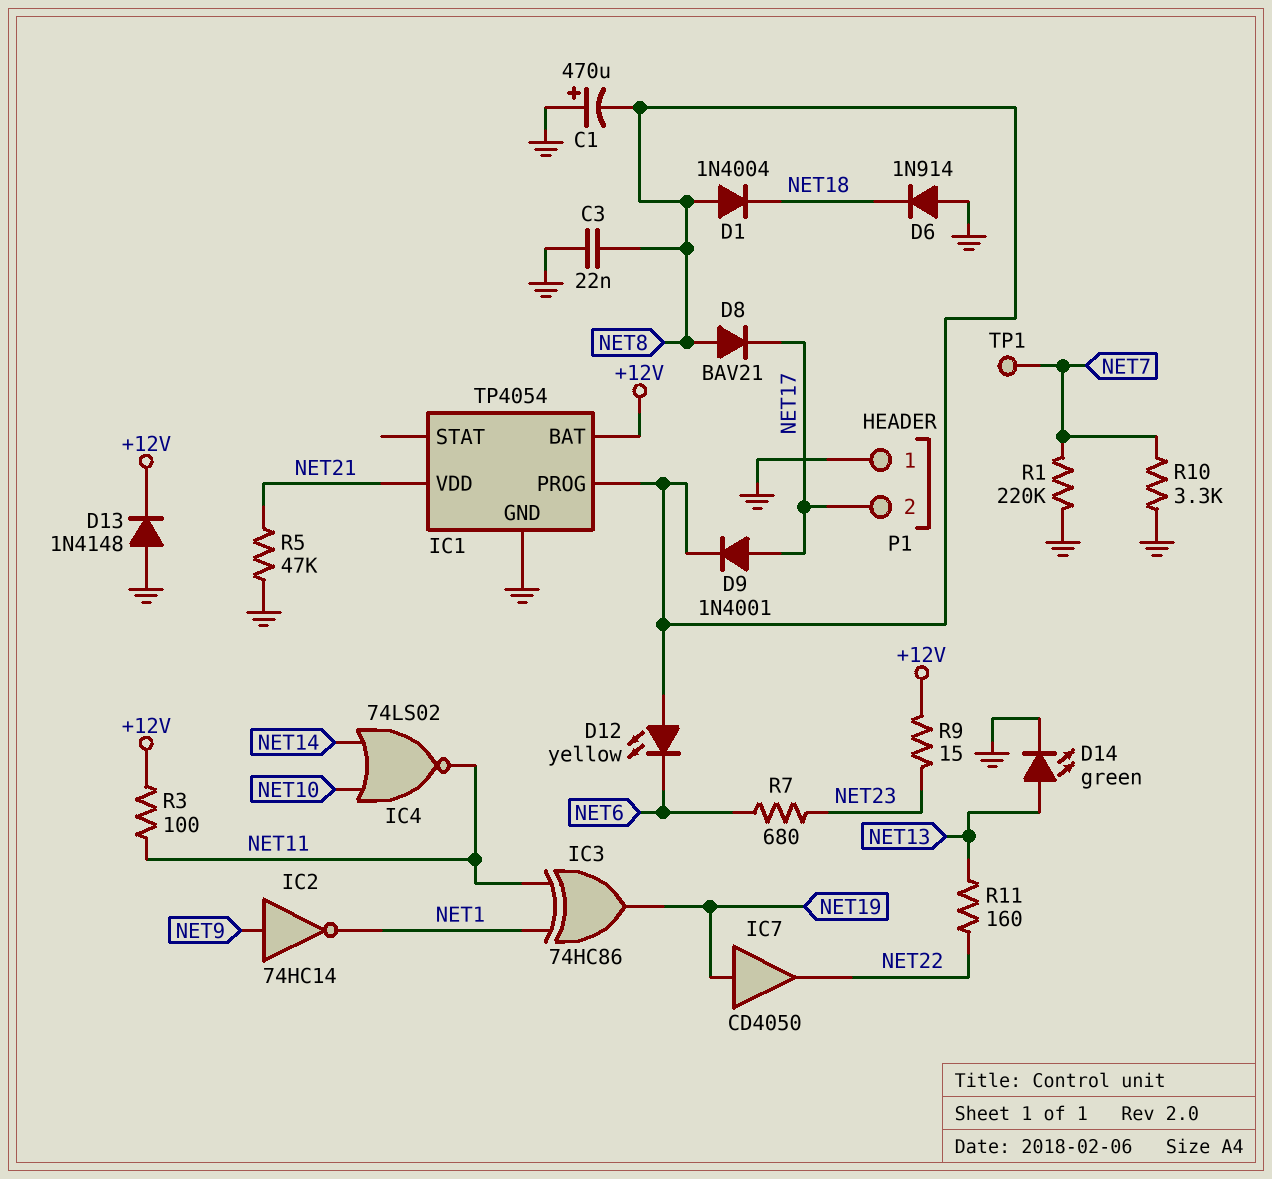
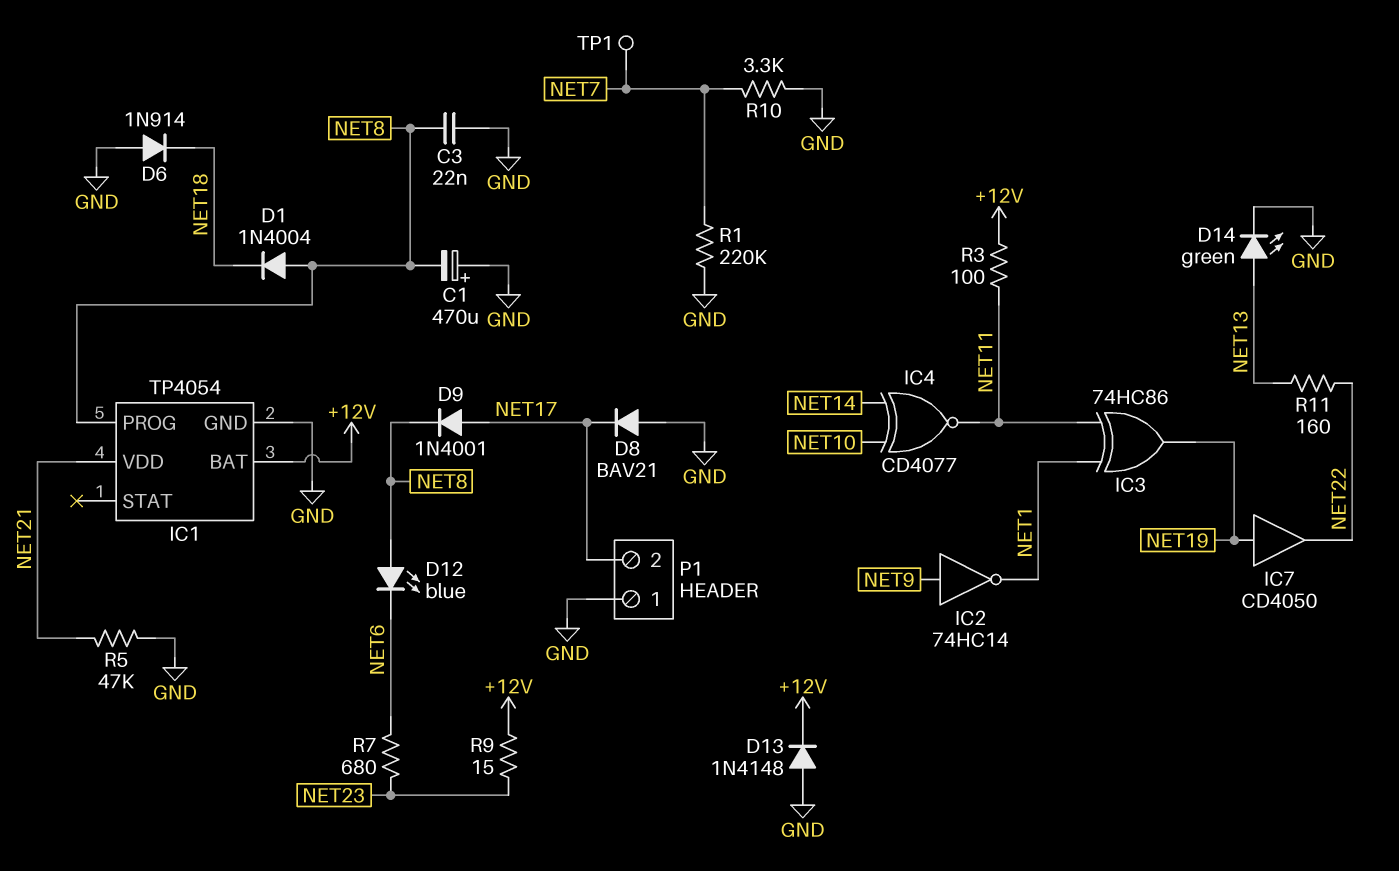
D8: diode BAV21 (A NET8, K NET17) -> diode BAV21 (A GND, K NET17)
D12: LED yellow (A NET8, K NET6) -> LED blue (A NET8, K NET6)
IC4: NOR 74LS02 (in NET10, in NET14, out NET11) -> XNOR CD4077 (in NET10, in NET14, out NET11)

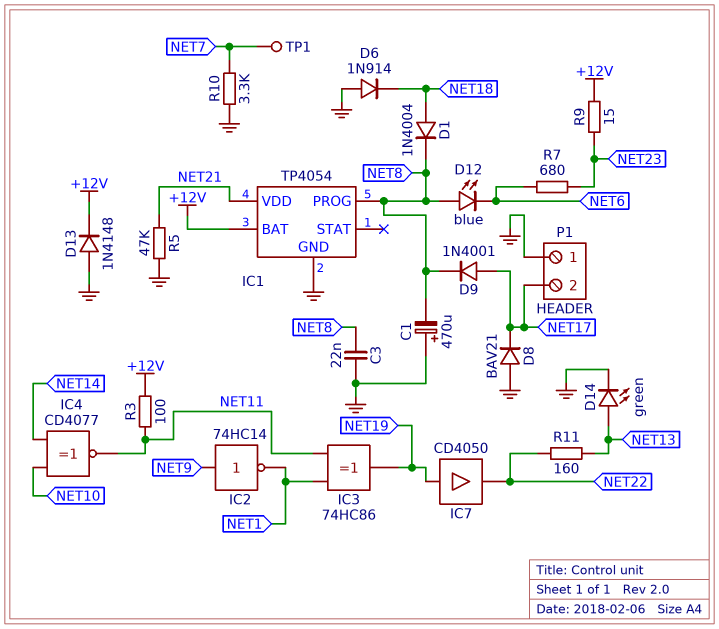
D1: diode 1N4004 (A NET8, K NET18) -> diode 1N4004 (A NET18, K NET8)
R1: 220k (GND, NET7) -> none

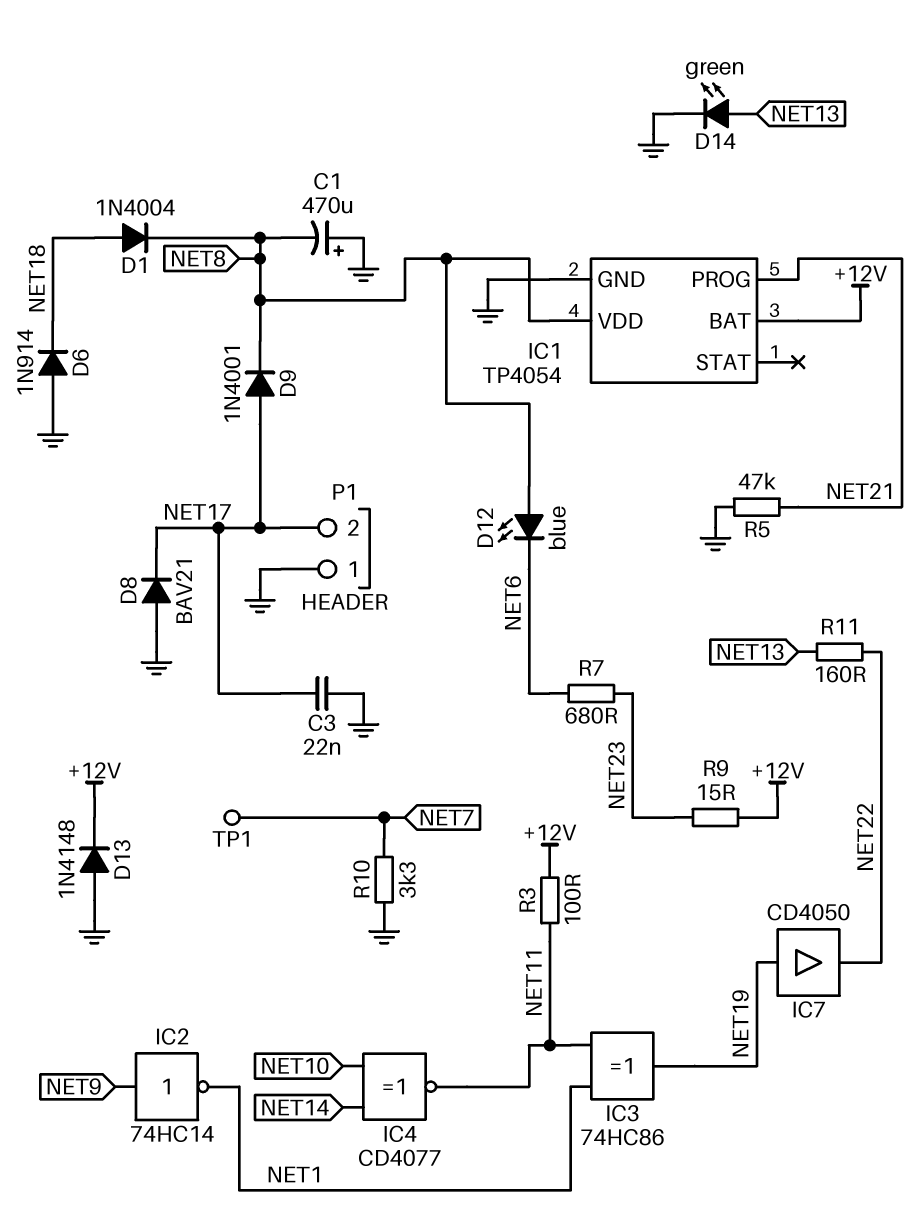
C3: 22nF (GND, NET8) -> 22nF (GND, NET17)
IC1 pin PROG: NET8 -> NET21
IC1 pin VDD: NET21 -> NET8

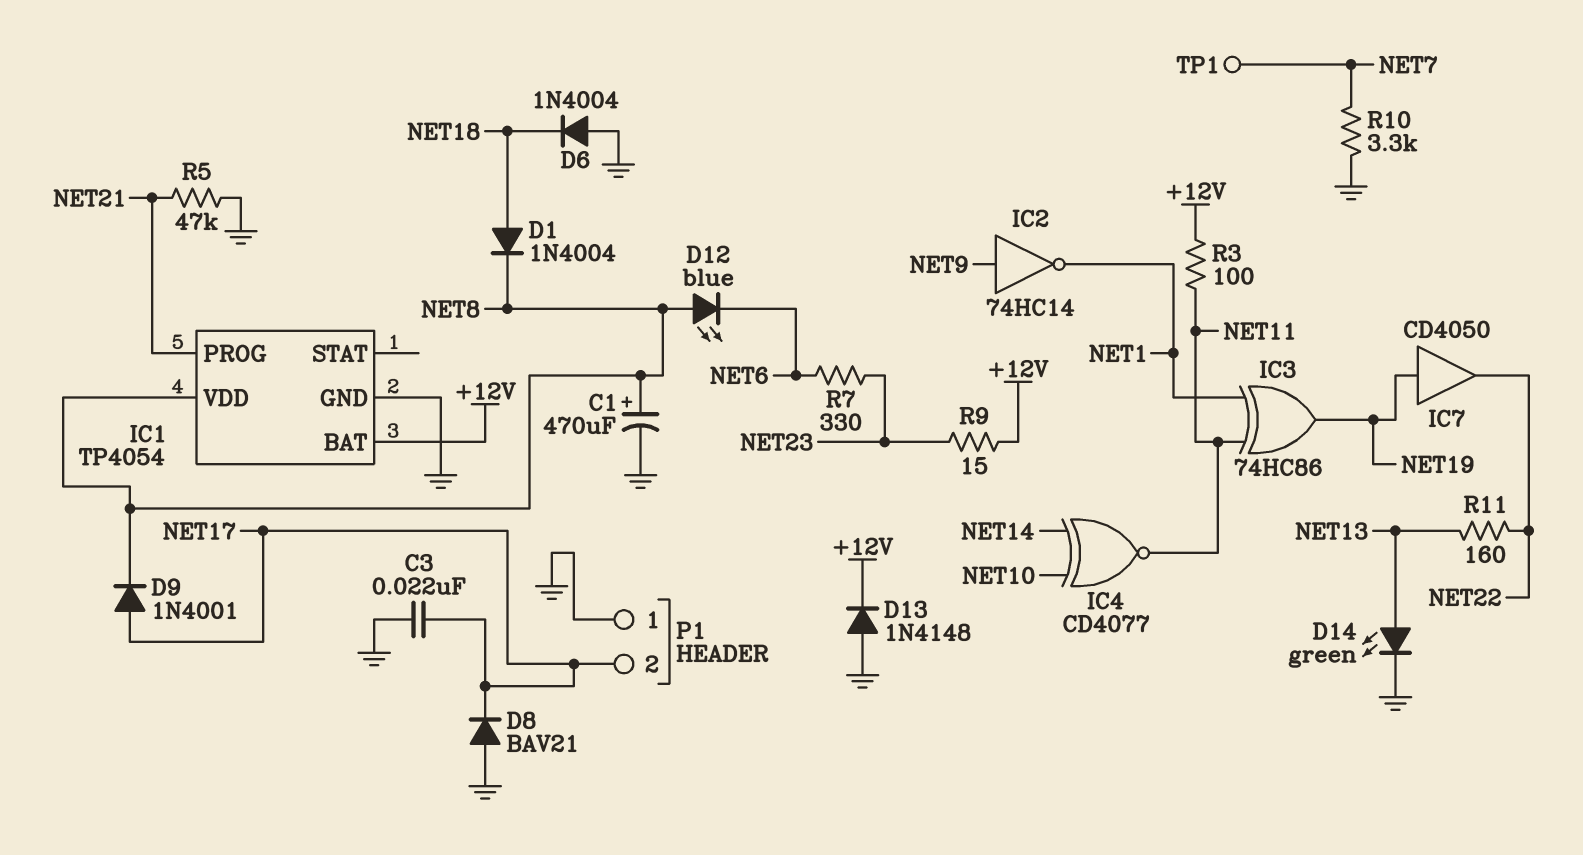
C1: 470uF (plus GND, minus NET8) -> 470uF (plus NET8, minus GND)
D6: diode 1N914 (A GND, K NET18) -> diode 1N4004 (A GND, K NET18)
R7: 680 (NET6, NET23) -> 330 (NET6, NET23)

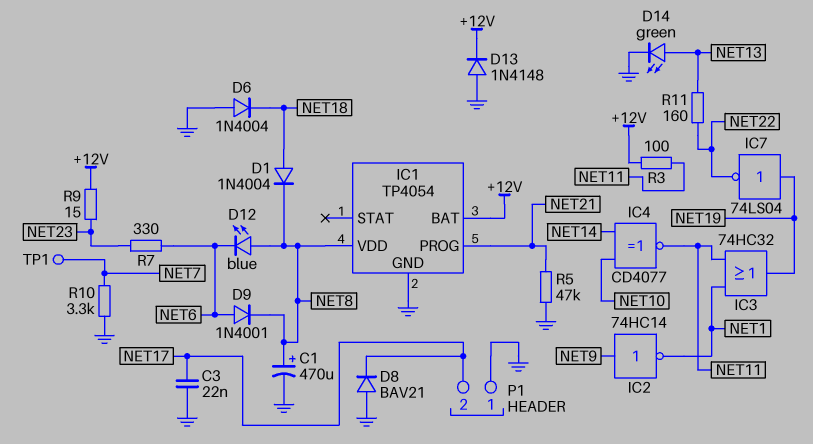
D9: diode 1N4001 (A NET17, K NET8) -> diode 1N4001 (A NET6, K NET8)
IC3: XOR 74HC86 (in NET1, in NET11, out NET19) -> OR 74HC32 (in NET1, in NET11, out NET19)
IC7: buffer CD4050 (in NET19, out NET22) -> NOT 74LS04 (in NET19, out NET22)

